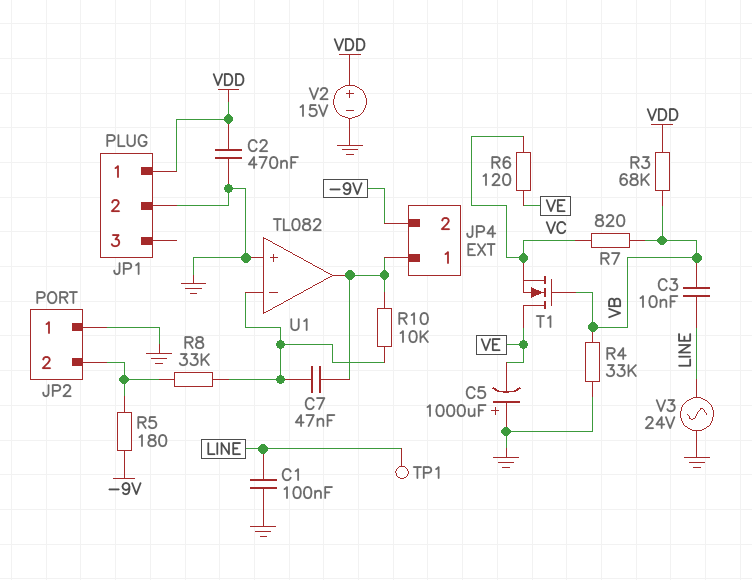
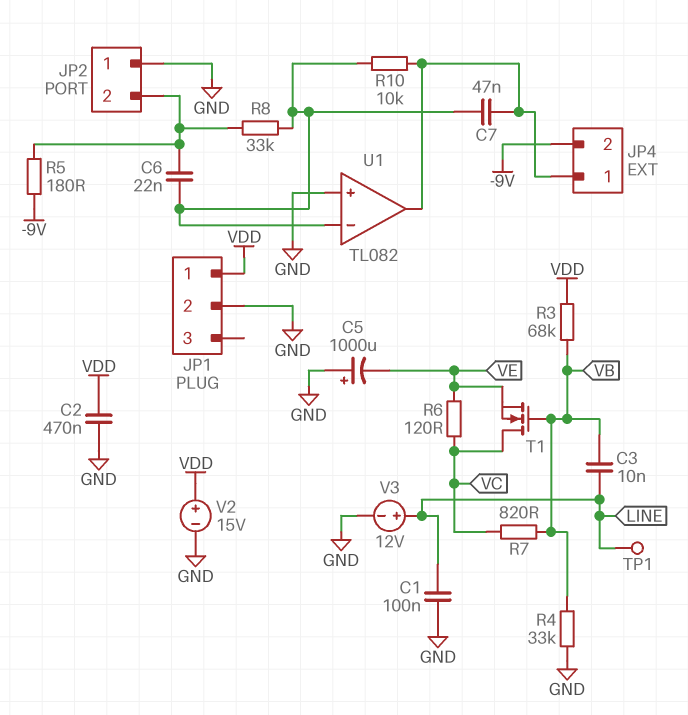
C6: none -> 22nF (JP2/2, U1/in-)
T1: NMOS (G VB, D VE, S VC) -> NMOS (G VB, D VC, S VE)
V3: AC 24V (GND, LINE) -> 12V (plus LINE, minus GND)

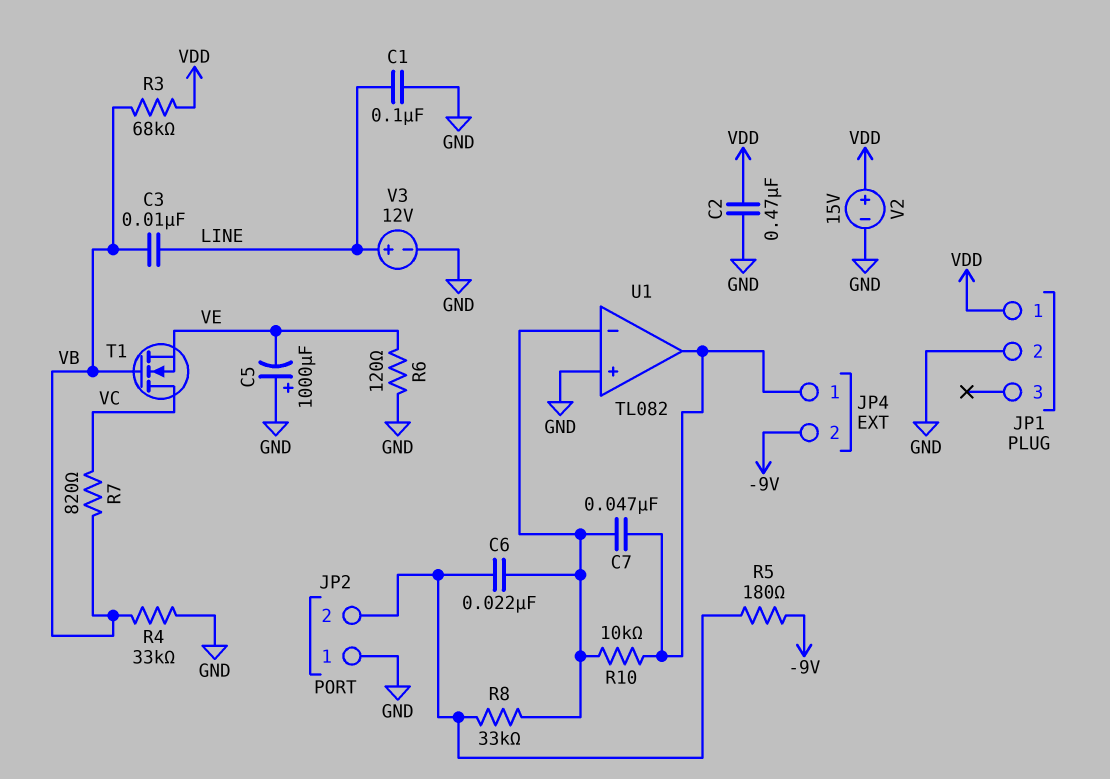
R6: 120 (VC, VE) -> 120 (GND, VE)
TP1: test point (LINE) -> none

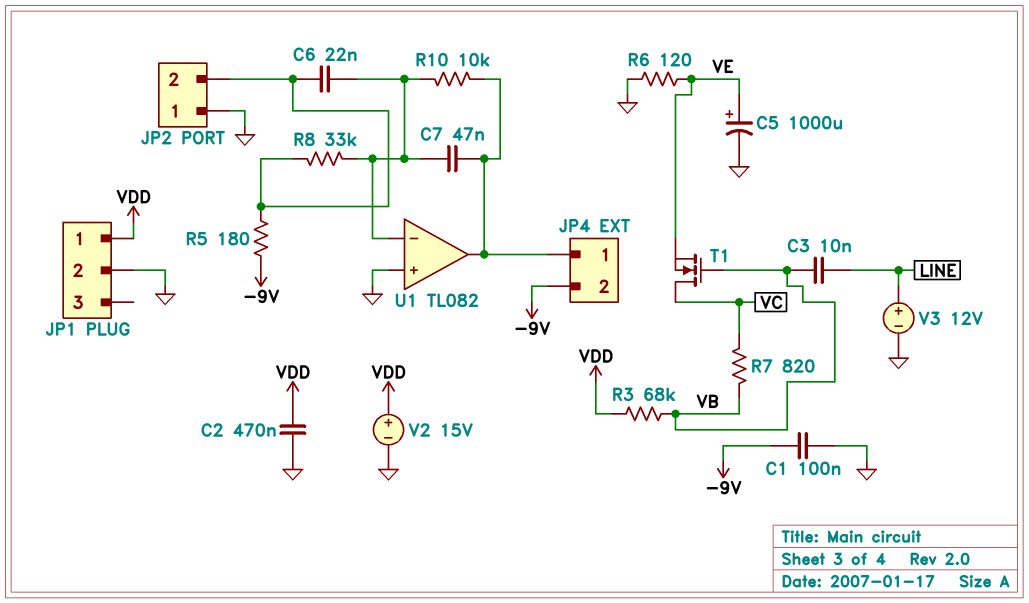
C1: 100nF (GND, LINE) -> 100nF (-9V, GND)
C5: 1000uF (plus GND, minus VE) -> 1000uF (plus VE, minus GND)
R4: 33k (GND, VB) -> none

